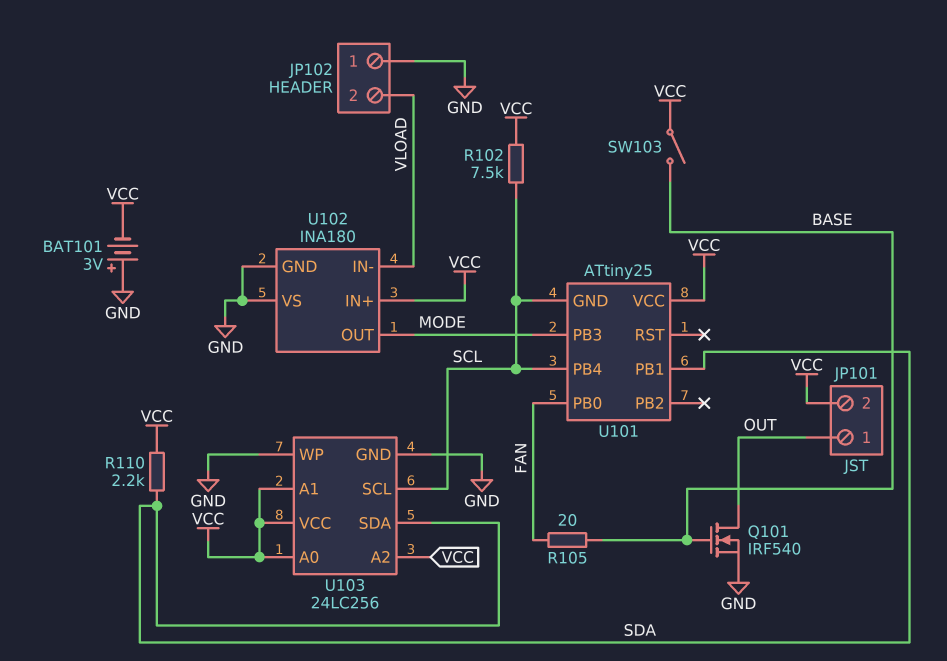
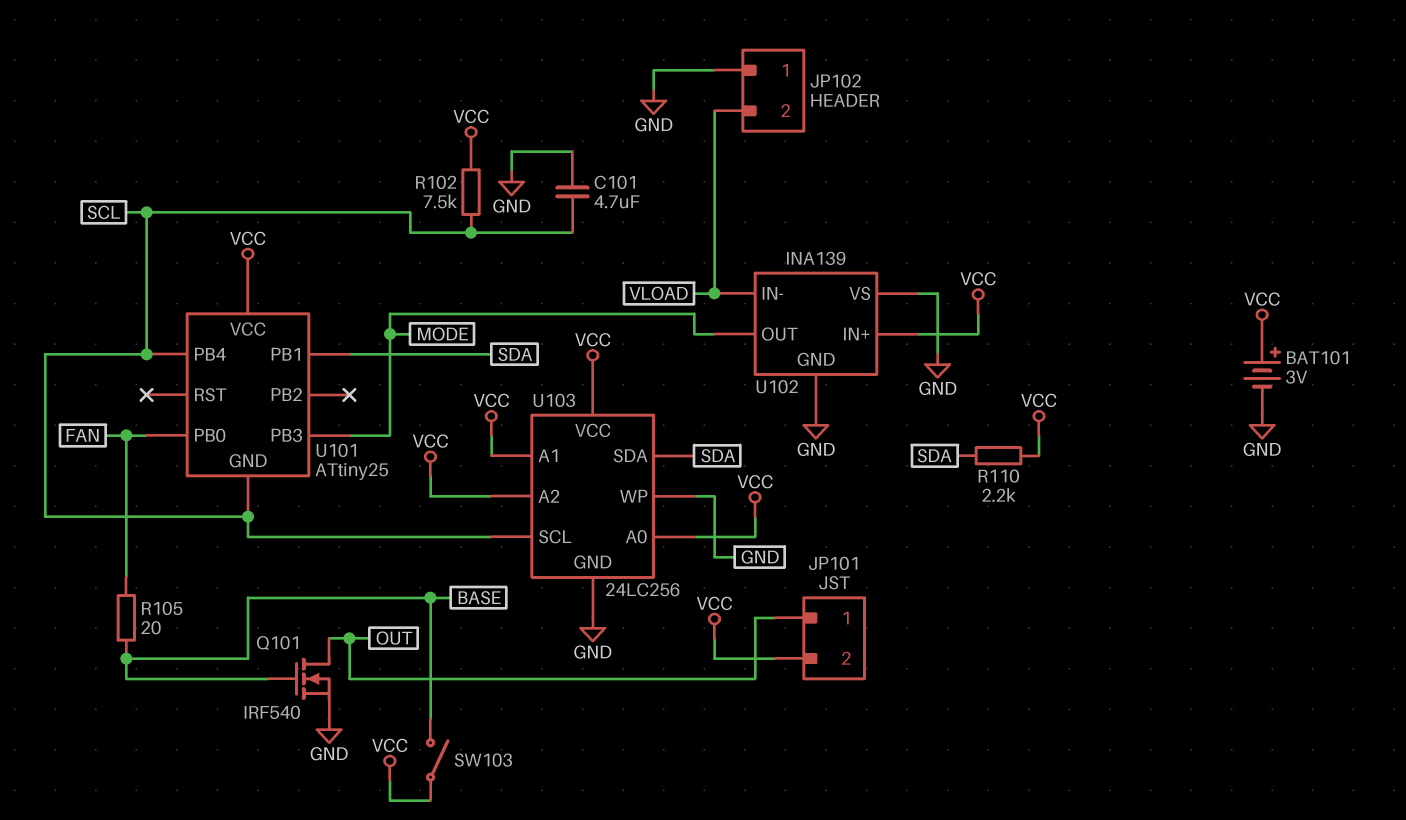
BAT101: 3V (plus GND, minus VCC) -> 3V (plus VCC, minus GND)
C101: none -> 4.7uF (GND, SCL)
U102: INA180 -> INA139

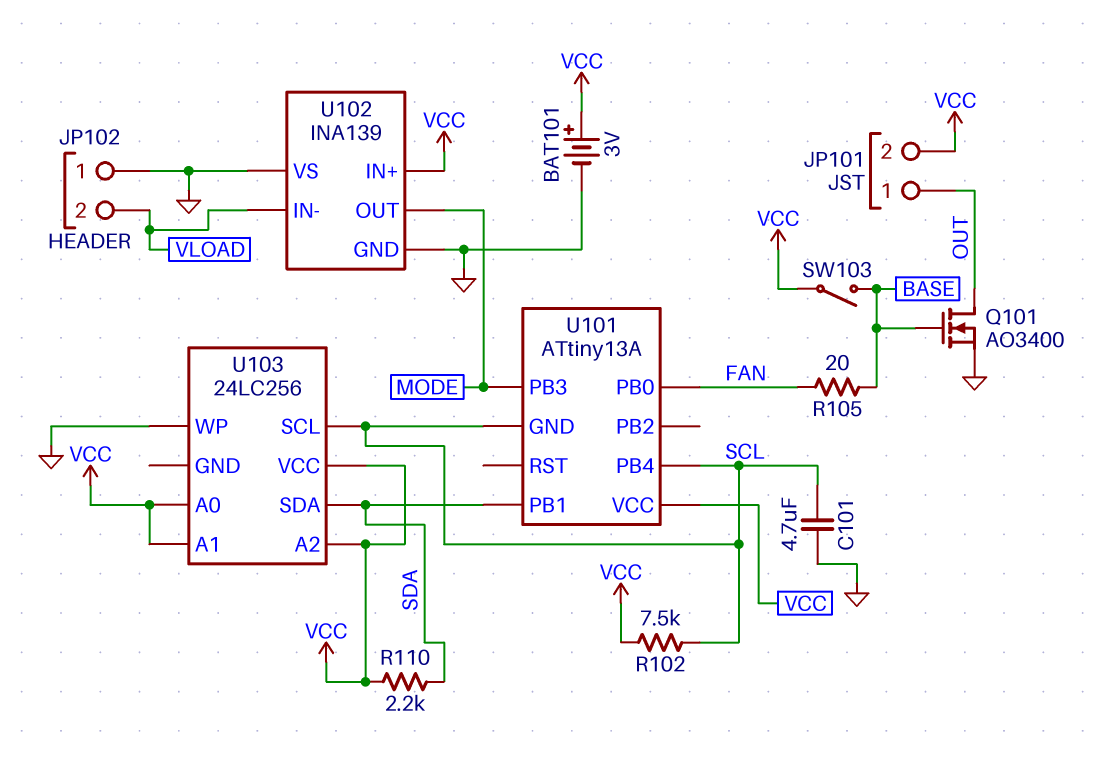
Q101: NMOS IRF540 (G BASE, D OUT, S GND) -> NMOS AO3400 (G BASE, D OUT, S GND)
U101: ATtiny25 -> ATtiny13A
U103 pin GND: GND -> none

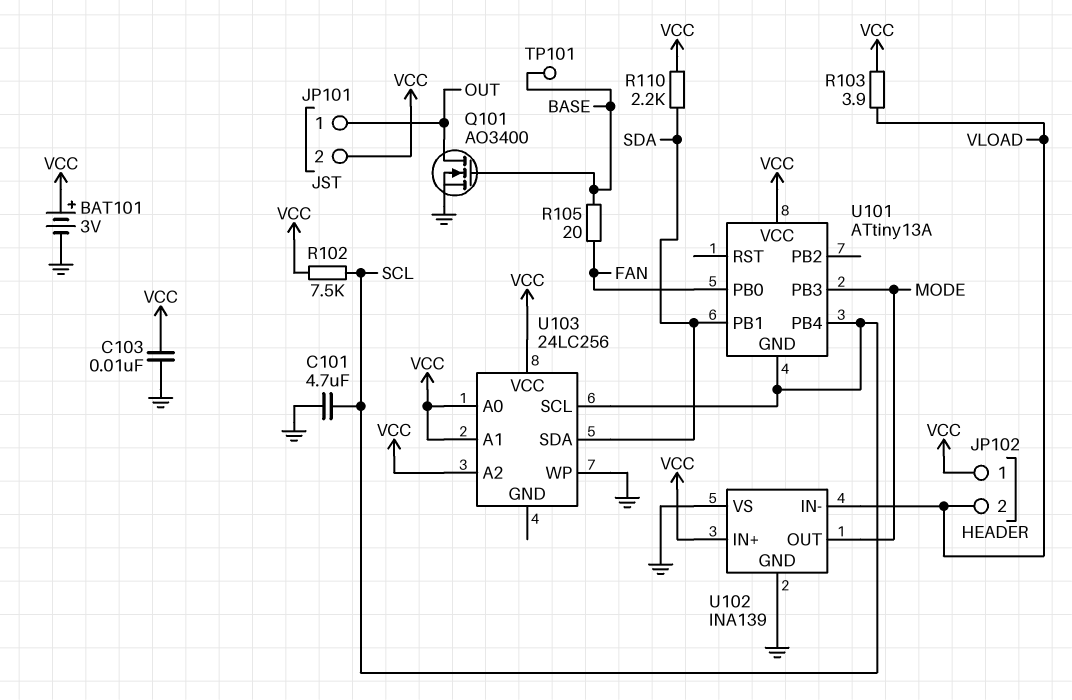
C103: none -> 10nF (GND, VCC)
JP102 pin 1: GND -> VCC
R103: none -> 3.9 (VCC, VLOAD)
SW103: switch (BASE, VCC) -> none
TP101: none -> test point (BASE)

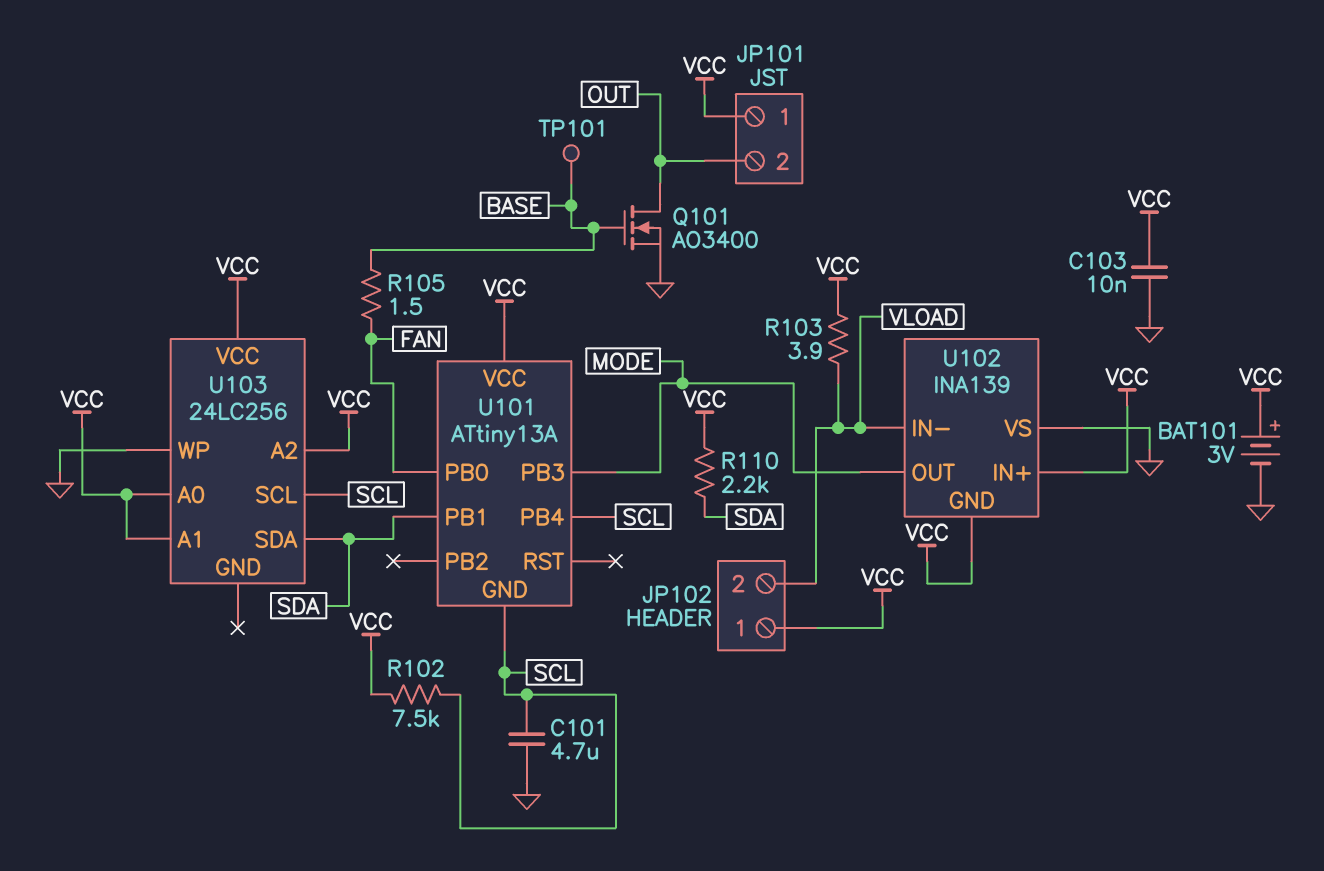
JP101 pin 1: OUT -> VCC
JP101 pin 2: VCC -> OUT
R105: 20 (BASE, FAN) -> 1.5 (BASE, FAN)
U102 pin GND: GND -> VCC

